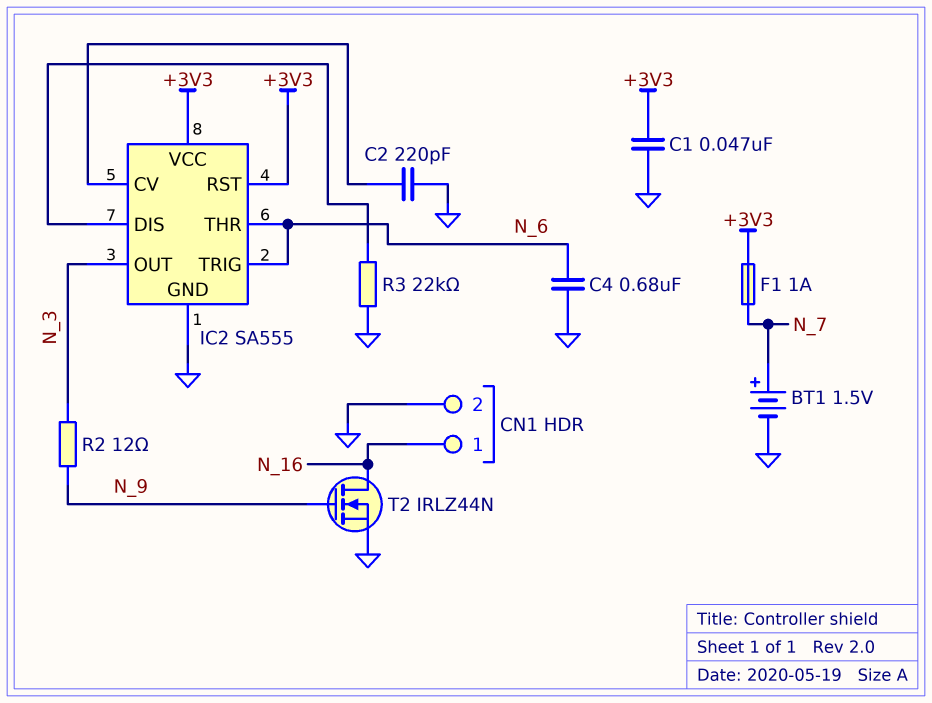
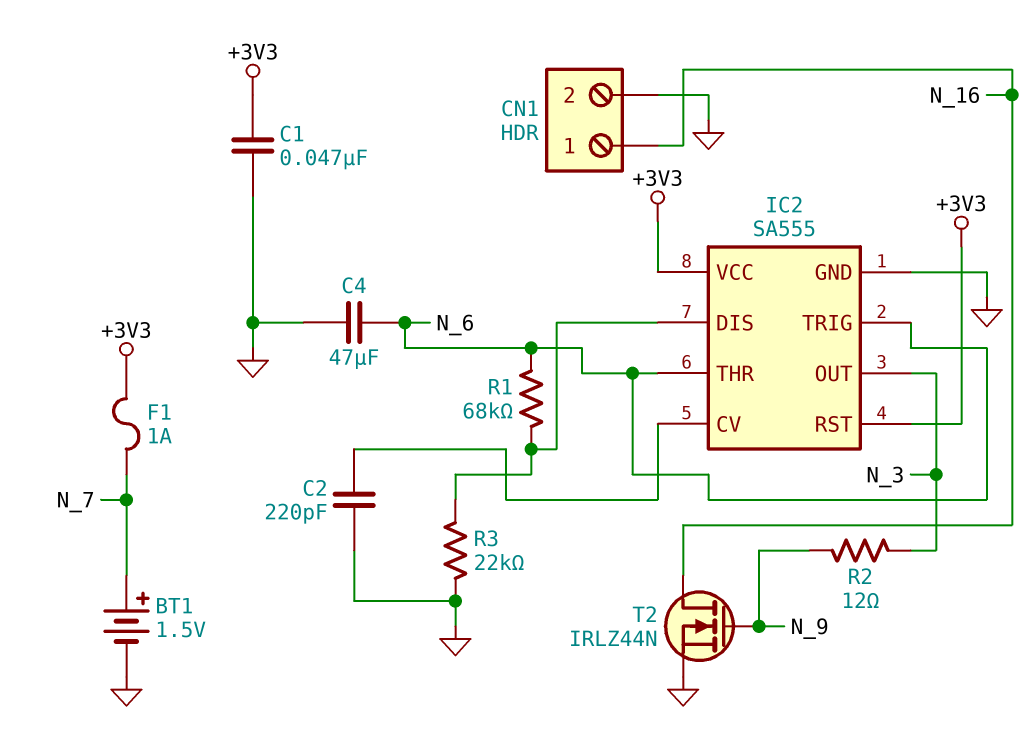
C4: 680nF (GND, N_6) -> 47uF (GND, N_6)
R1: none -> 68k (IC2/DIS, N_6)

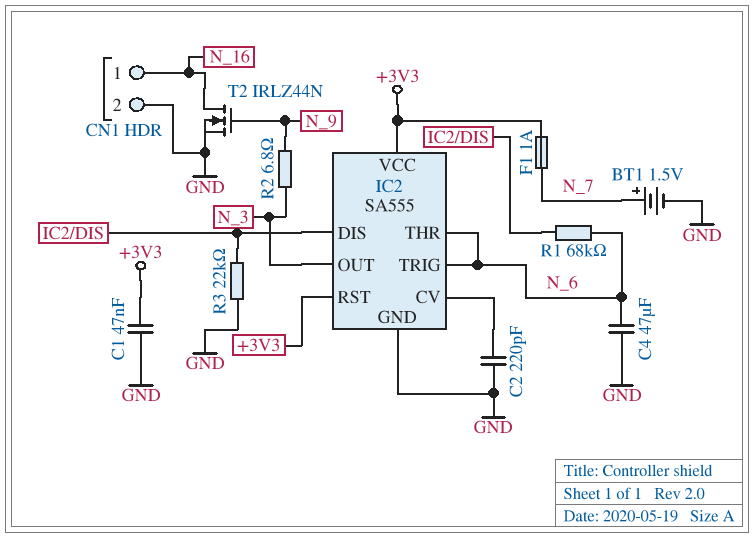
R2: 12 (N_3, N_9) -> 6.8 (N_3, N_9)

